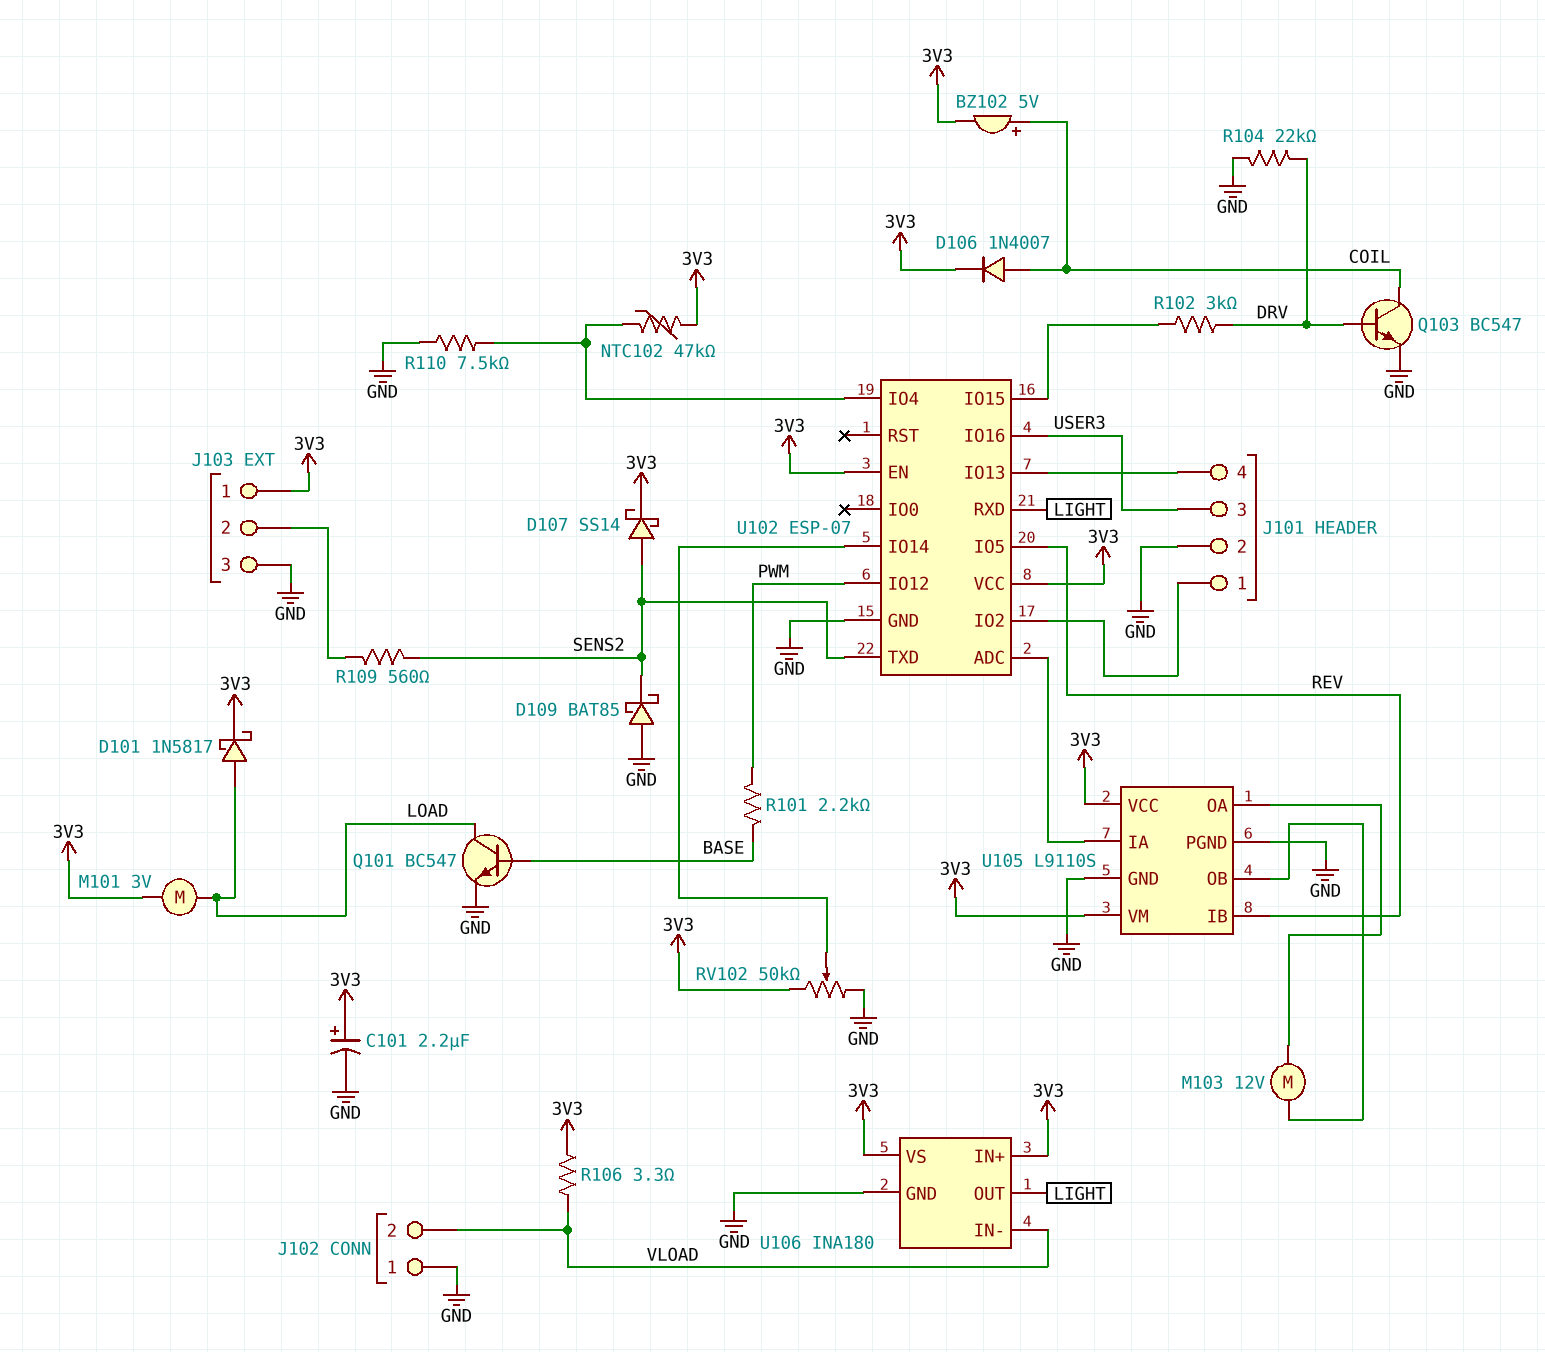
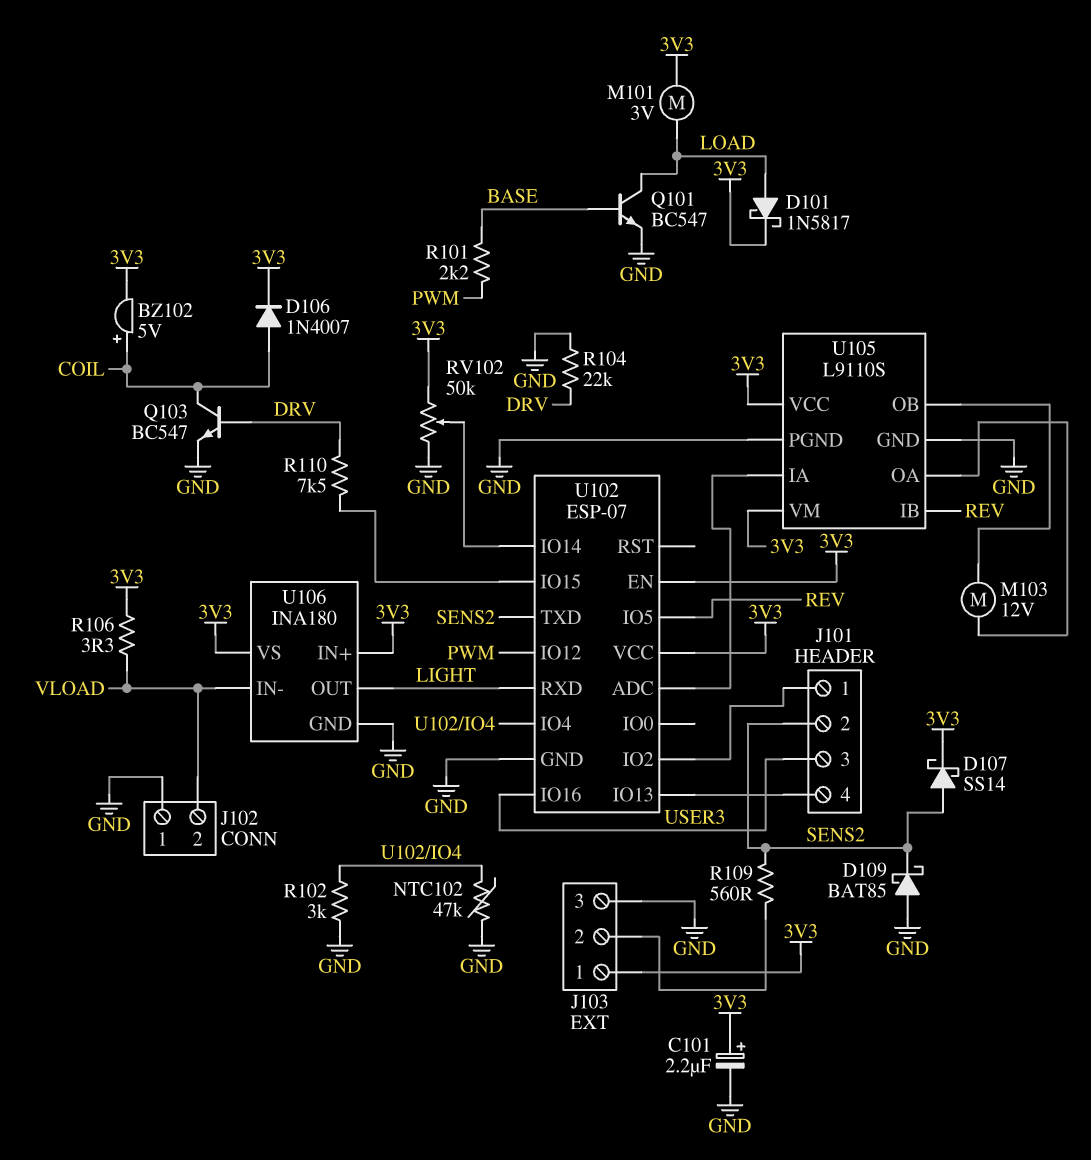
J101 pin 2: GND -> SENS2
NTC102: 47k (3V3, U102/IO4) -> 47k (GND, U102/IO4)
R102: 3k (DRV, U102/IO15) -> 3k (GND, U102/IO4)
R110: 7.5k (GND, U102/IO4) -> 7.5k (DRV, U102/IO15)

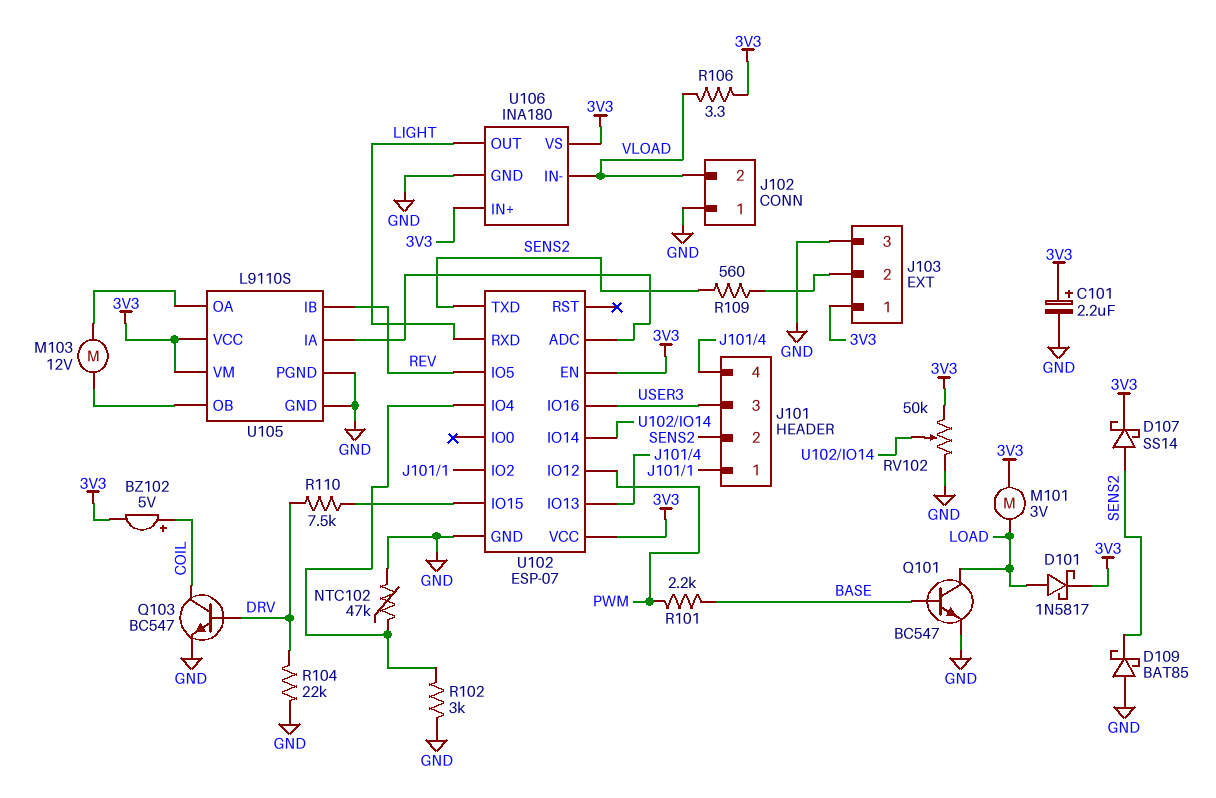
D106: diode 1N4007 (A COIL, K 3V3) -> none

